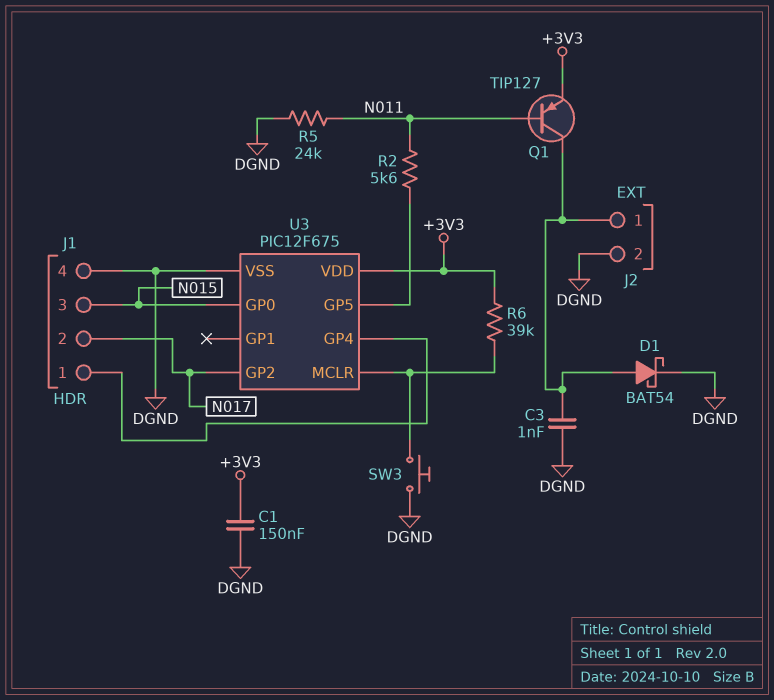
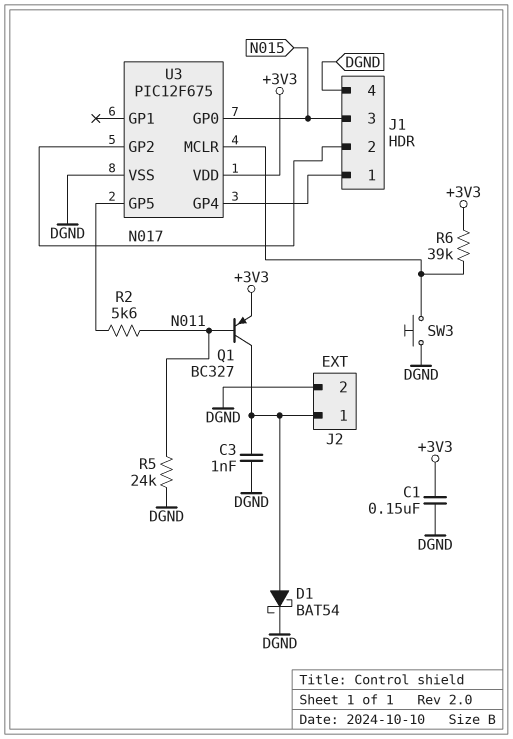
Q1: PNP TIP127 (B N011, C J2/1, E +3V3) -> PNP BC327 (B N011, C J2/1, E +3V3)

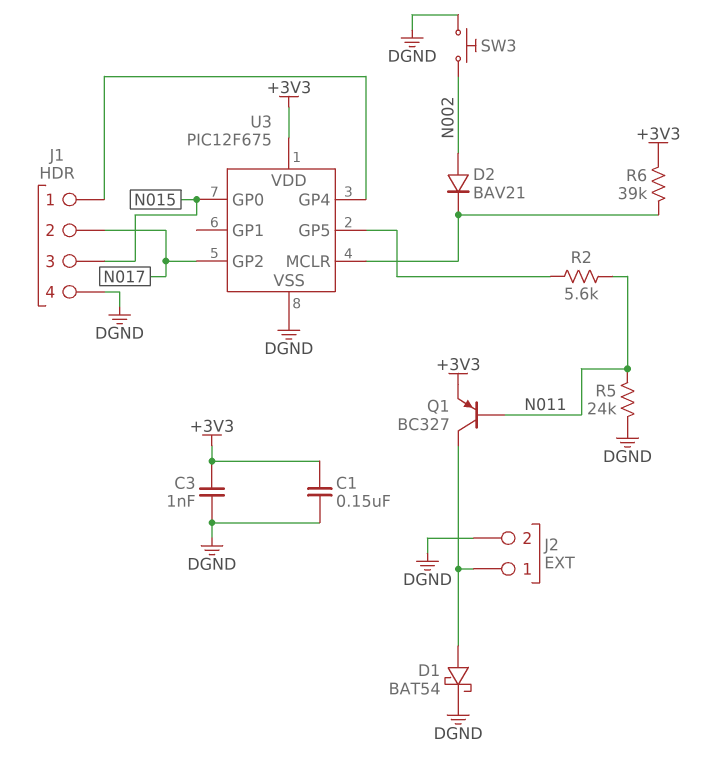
C3: 1nF (DGND, J2/1) -> 1nF (+3V3, DGND)
D2: none -> diode BAV21 (A N002, K U3/MCLR)
SW3: button (DGND, U3/MCLR) -> button (DGND, N002)

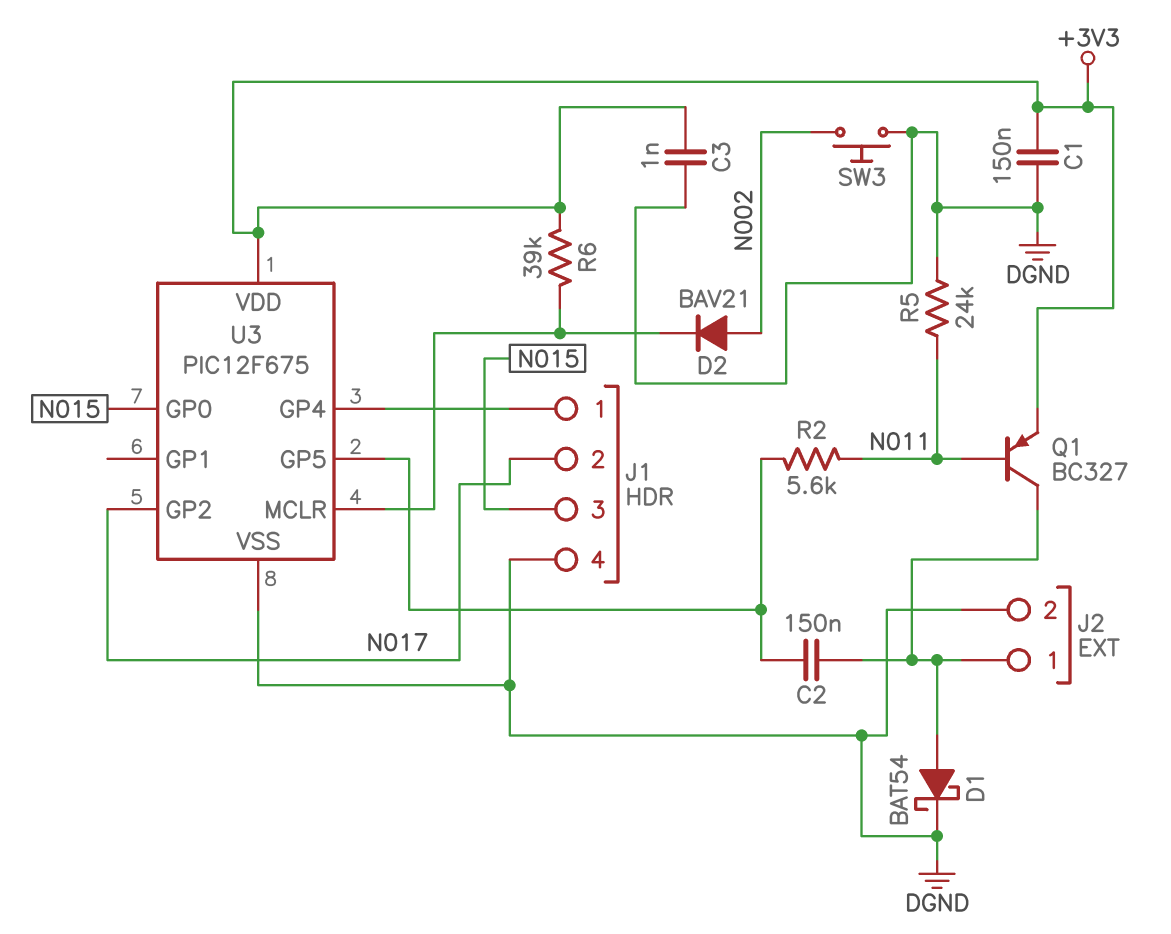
C2: none -> 150nF (J2/1, U3/GP5)

